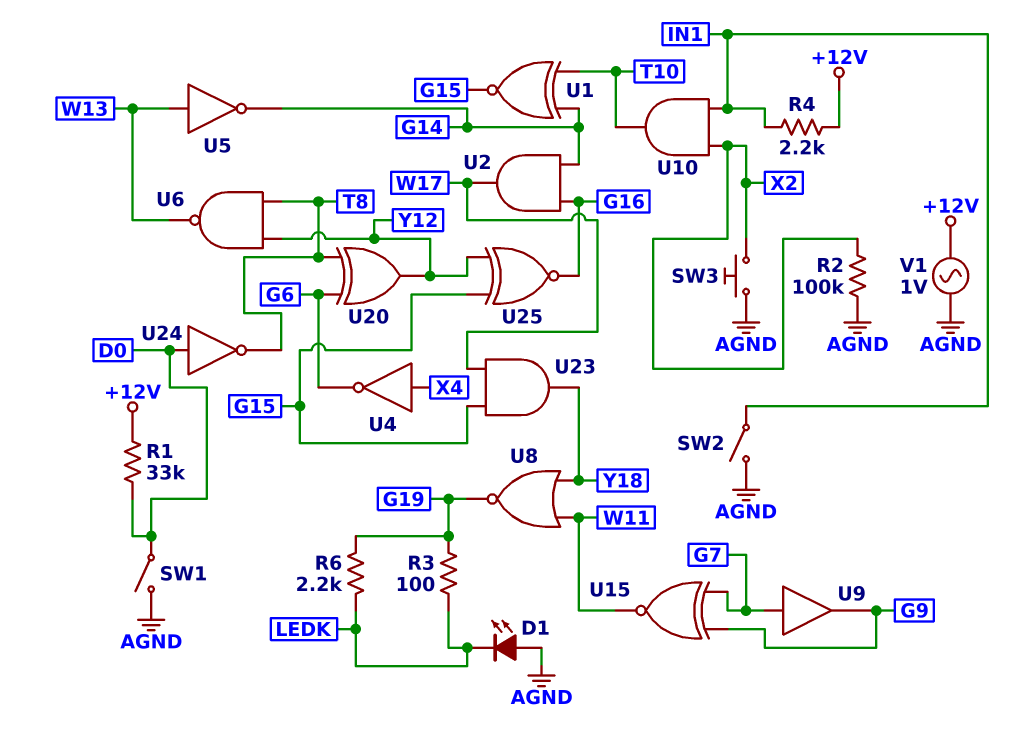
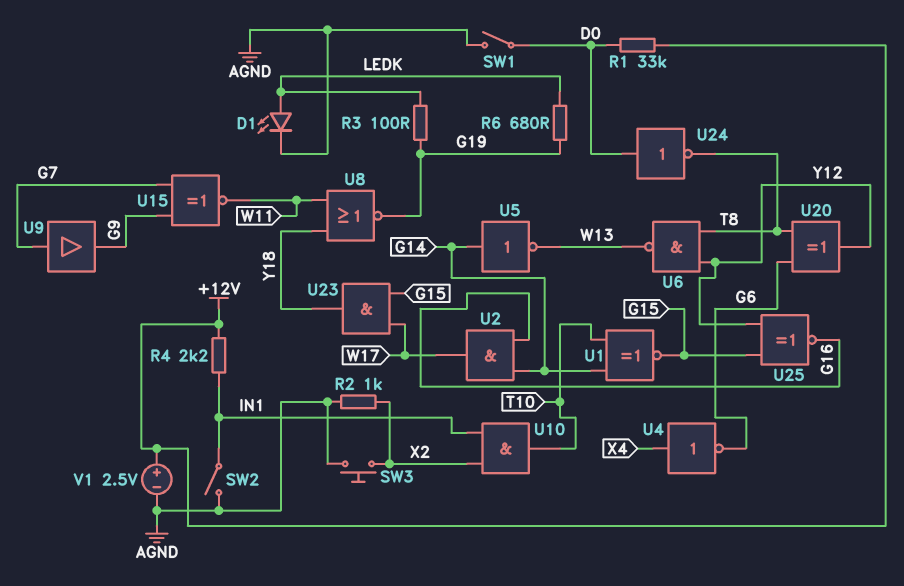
D1: LED (A AGND, K LEDK) -> LED (A LEDK, K AGND)
R2: 100k (AGND, X2) -> 1k (AGND, X2)
R6: 2.2k (G19, LEDK) -> 680 (G19, LEDK)
U5: NOT (in W13, out G14) -> NOT (in G14, out W13)
V1: AC 1V (+12V, AGND) -> 2.5V (plus +12V, minus AGND)

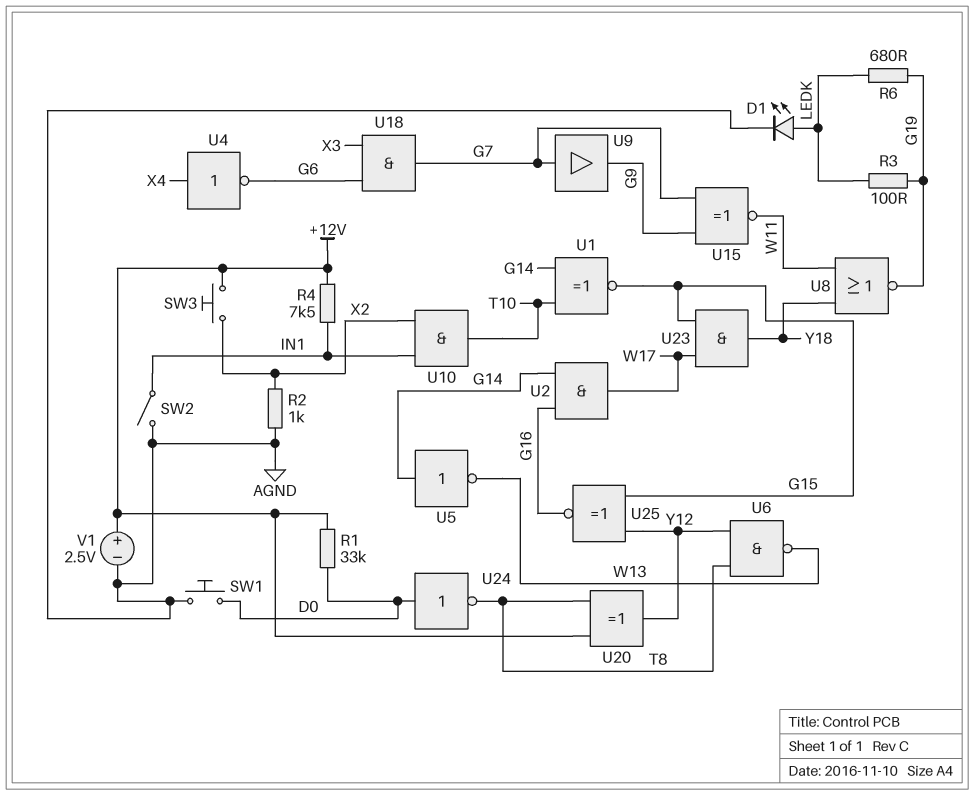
R4: 2.2k (+12V, IN1) -> 7.5k (+12V, IN1)
SW1: switch (AGND, D0) -> button (AGND, D0)
SW3: button (AGND, X2) -> button (+12V, X2)
U18: none -> AND (in G6, in X3, out G7)
U20: XOR (in G6, in T8, out Y12) -> XOR (in +12V, in T8, out Y12)

